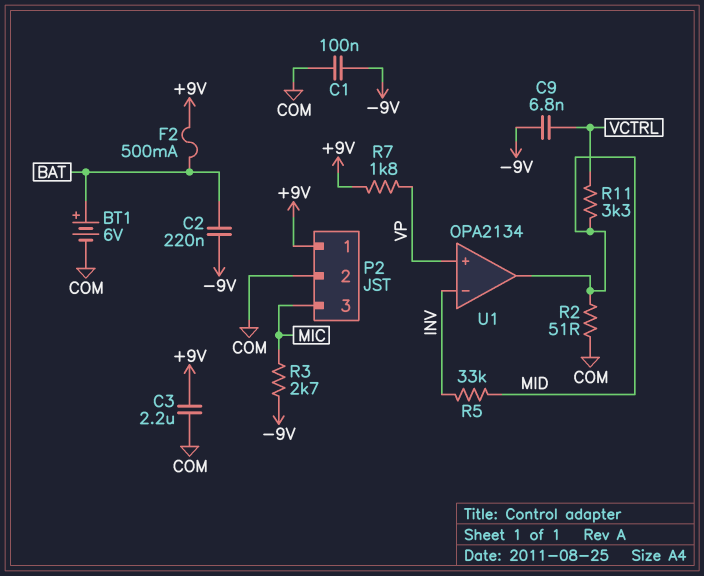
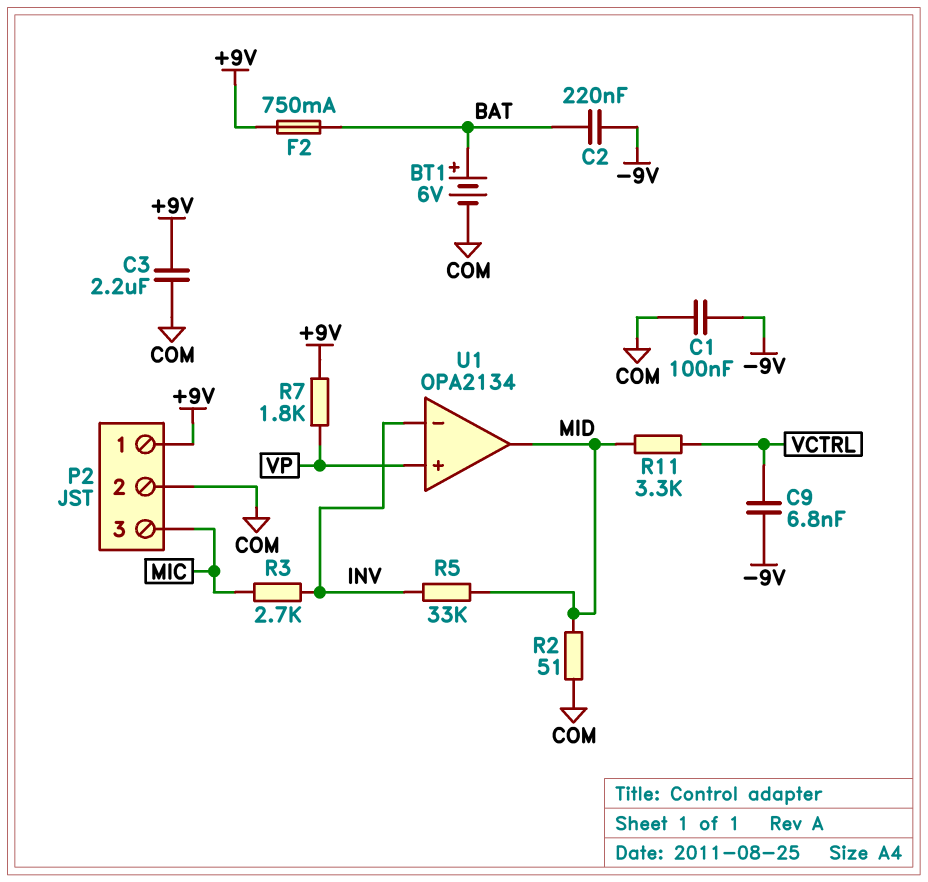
F2: 500mA (+9V, BAT) -> 750mA (+9V, BAT)
R3: 2.7k (-9V, MIC) -> 2.7k (INV, MIC)

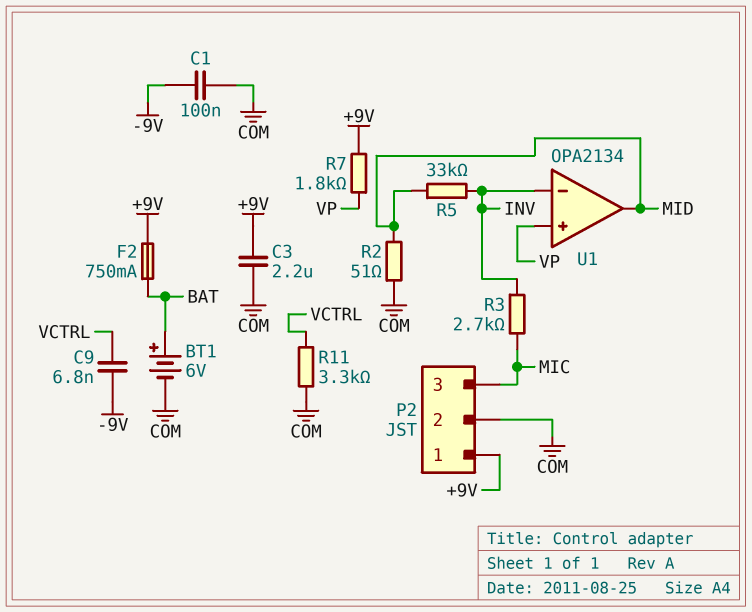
C2: 220nF (-9V, BAT) -> none
R11: 3.3k (MID, VCTRL) -> 3.3k (COM, VCTRL)

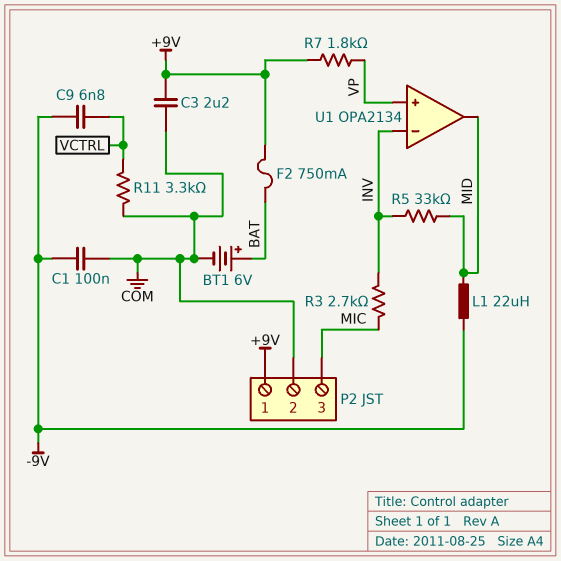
L1: none -> 22uH (-9V, MID)
R2: 51 (COM, MID) -> none

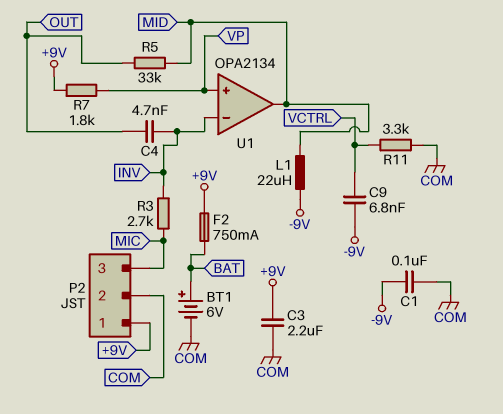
C4: none -> 4.7nF (INV, OUT)
R5: 33k (INV, MID) -> 33k (MID, OUT)

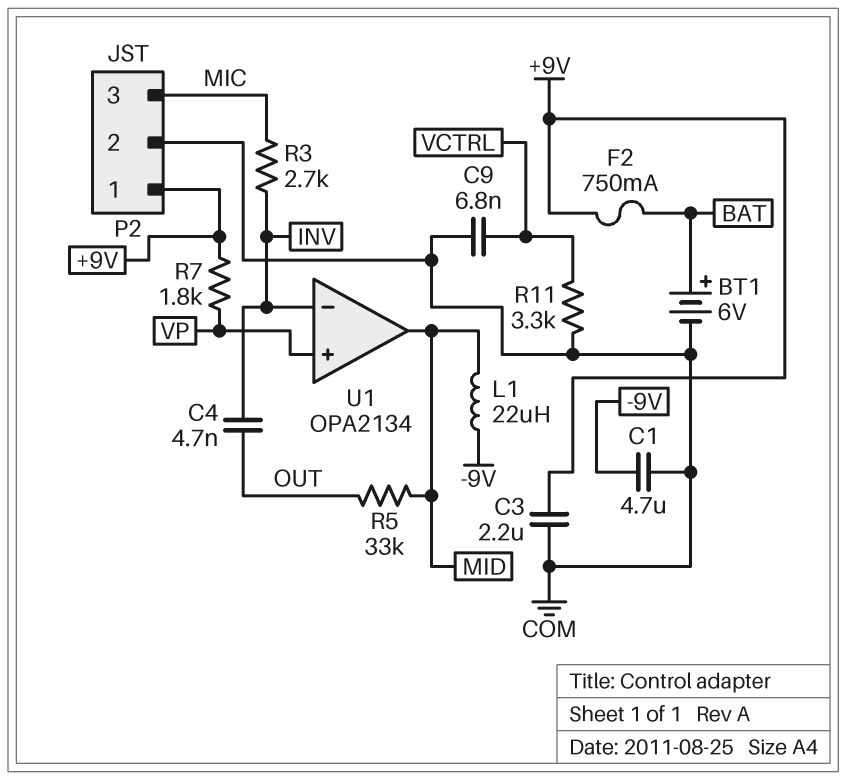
C1: 100nF (-9V, COM) -> 4.7uF (-9V, COM)
C9: 6.8nF (-9V, VCTRL) -> 6.8nF (COM, VCTRL)

